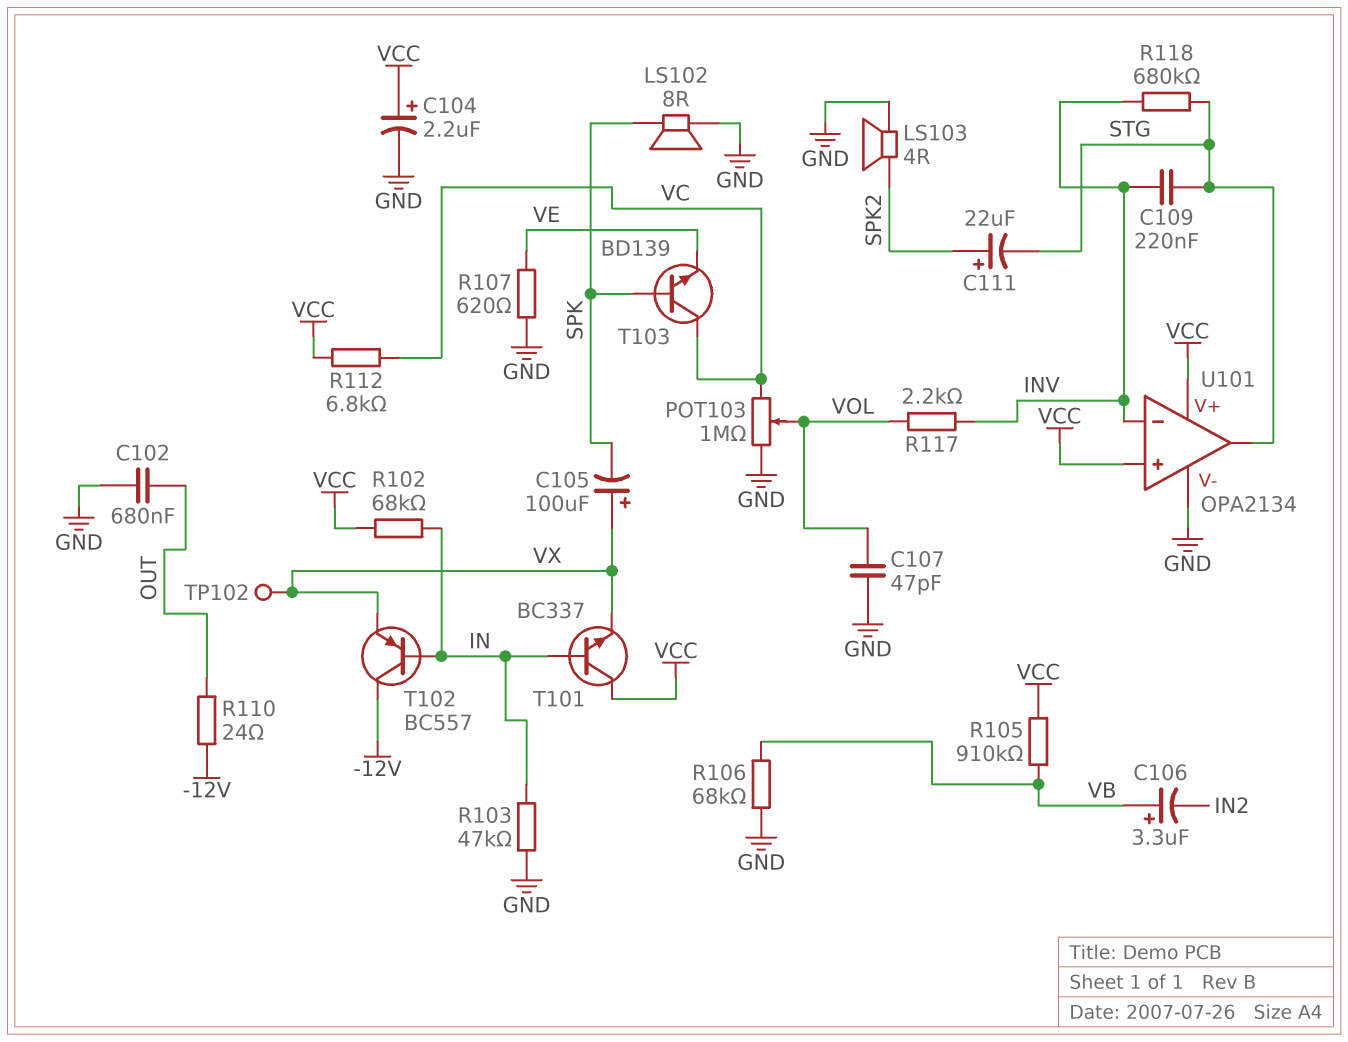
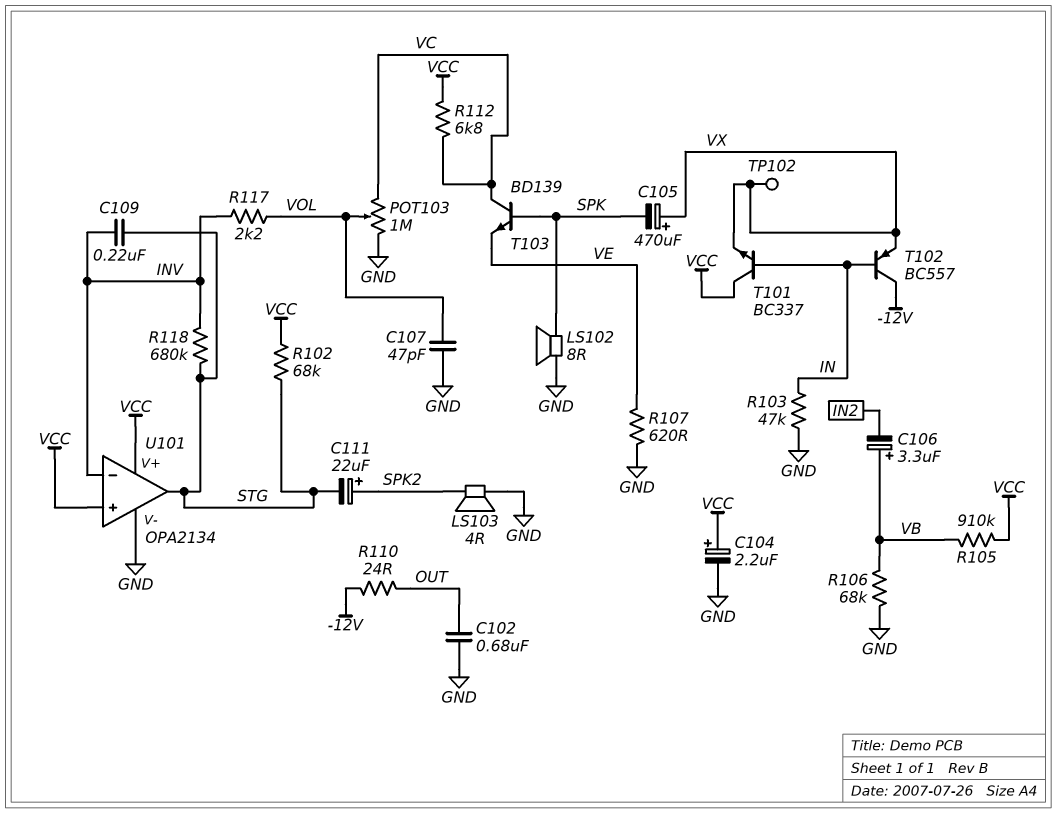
C105: 100uF (plus VX, minus SPK) -> 470uF (plus VX, minus SPK)
R102: 68k (IN, VCC) -> 68k (STG, VCC)

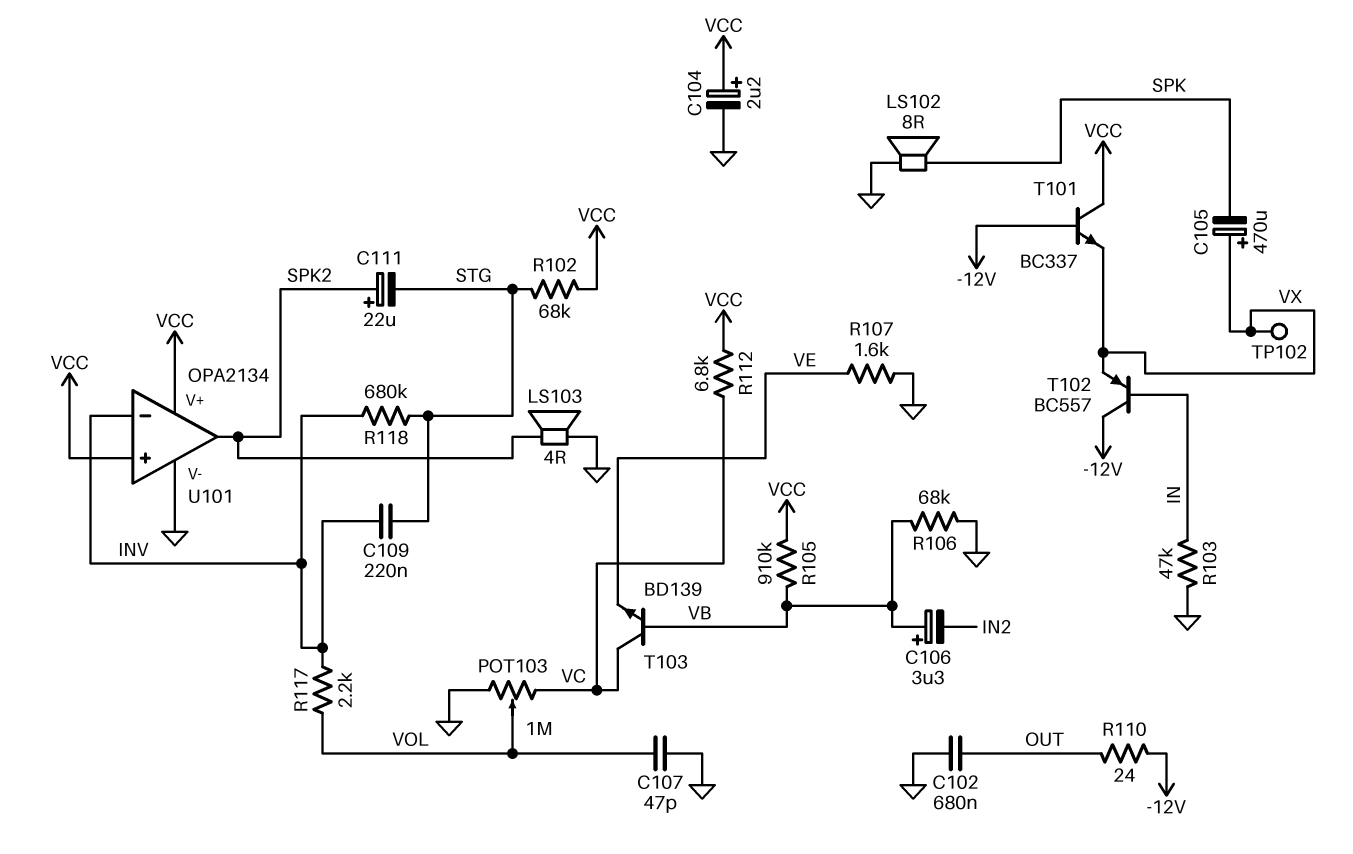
R107: 620 (GND, VE) -> 1.6k (GND, VE)
T101: NPN BC337 (B IN, C VCC, E VX) -> NPN BC337 (B -12V, C VCC, E VX)
T103: NPN BD139 (B SPK, C VC, E VE) -> NPN BD139 (B VB, C VC, E VE)
U101 pin out: STG -> SPK2

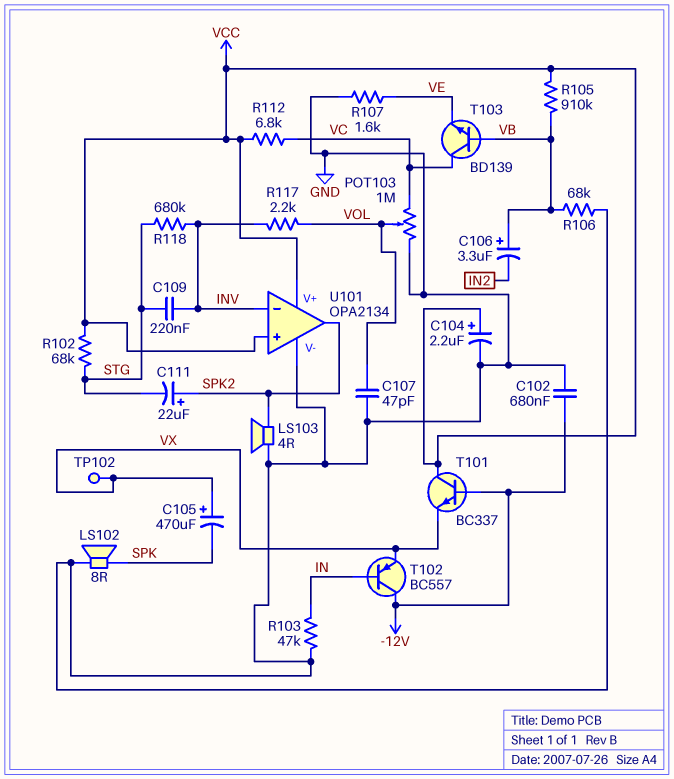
C102: 680nF (GND, OUT) -> 680nF (-12V, GND)
R110: 24 (-12V, OUT) -> none

